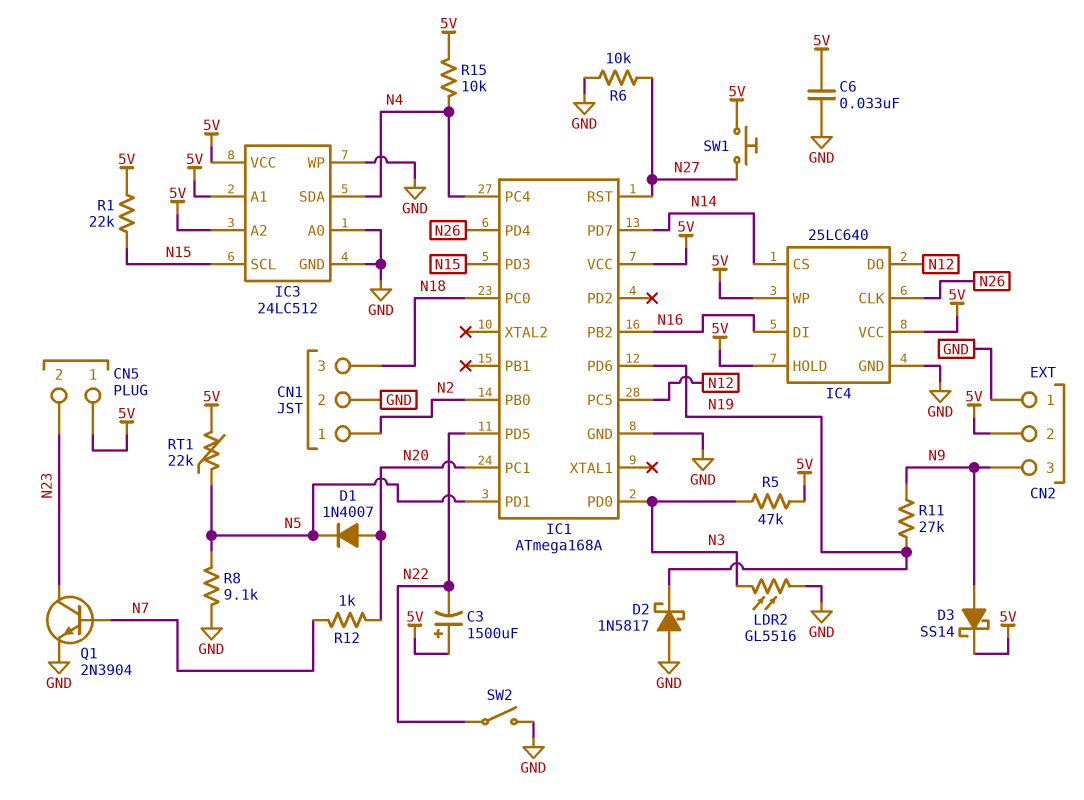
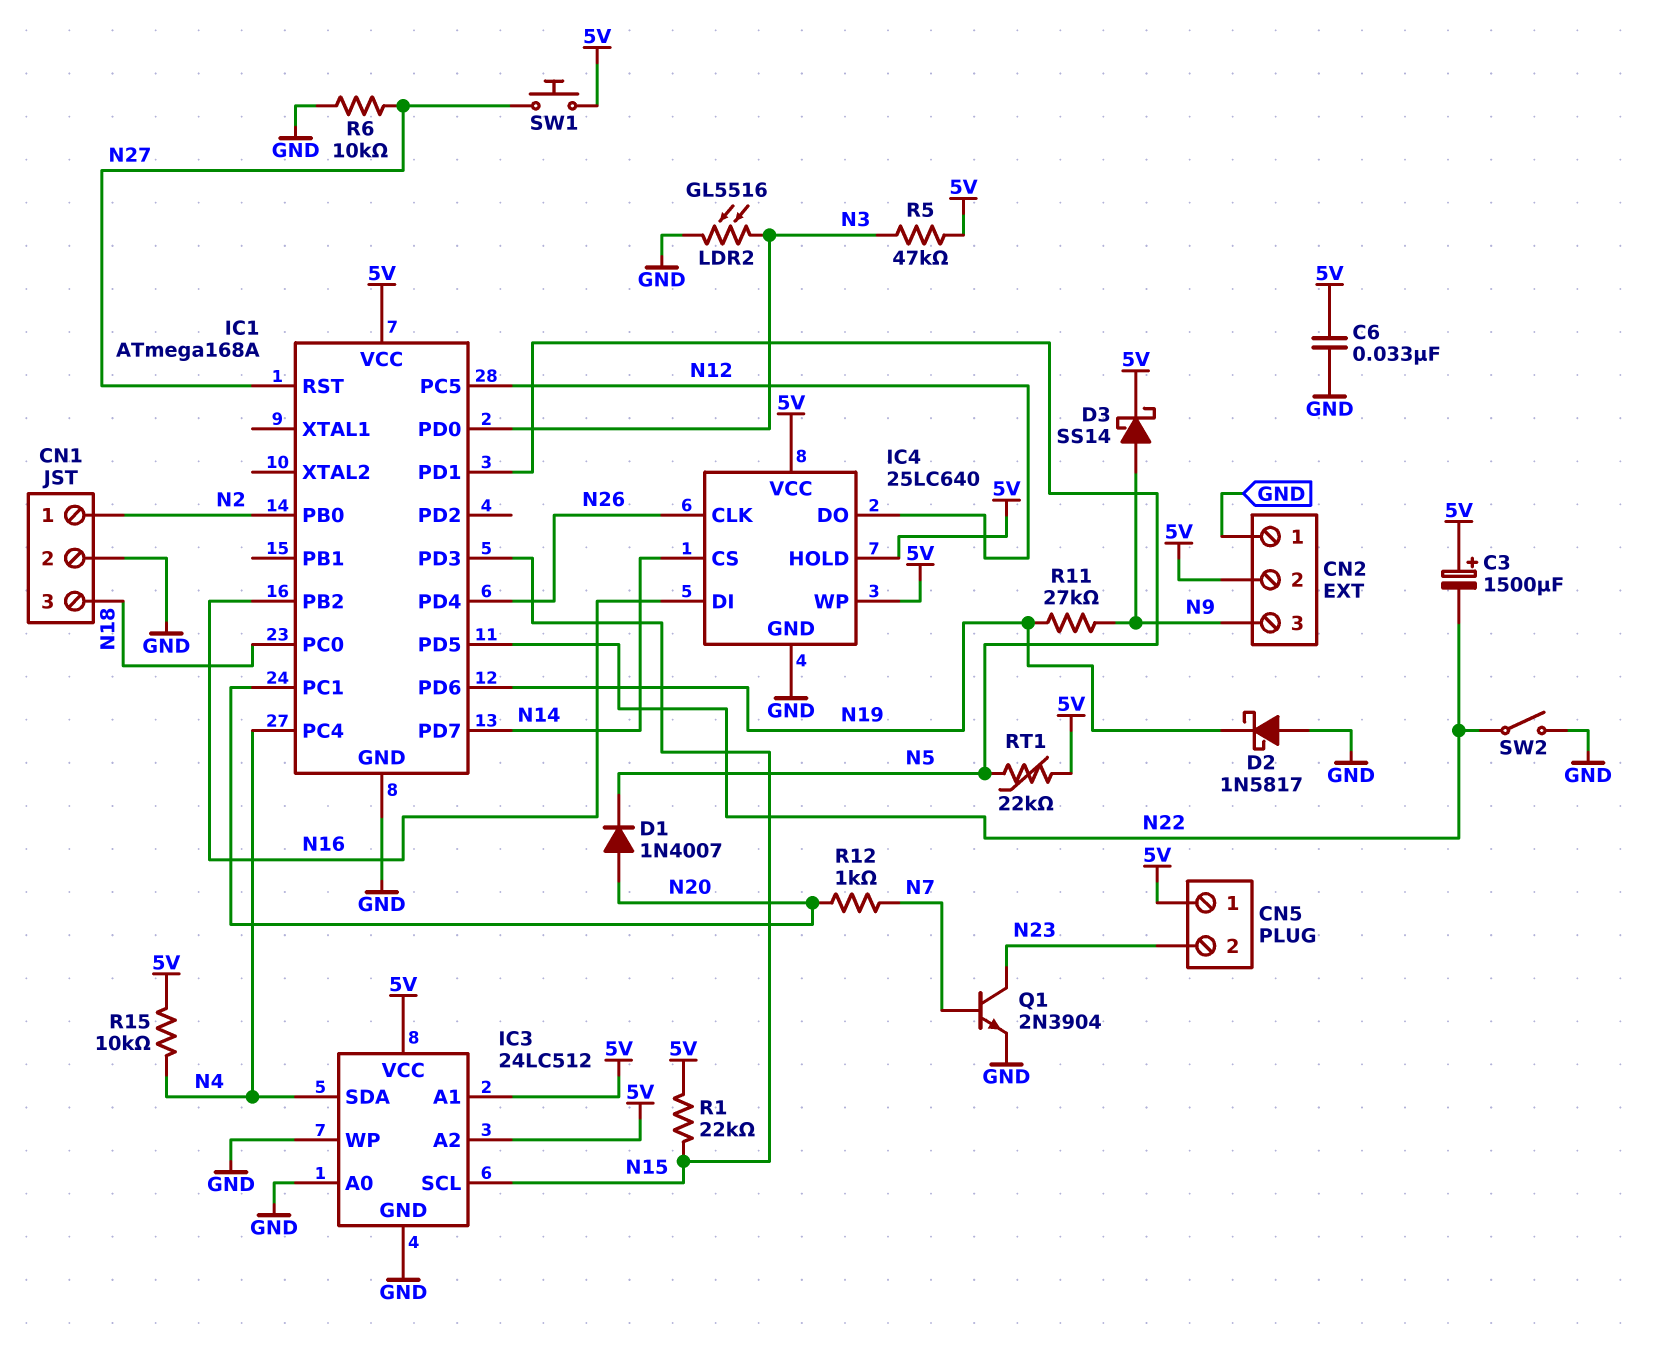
R8: 9.1k (GND, N5) -> none

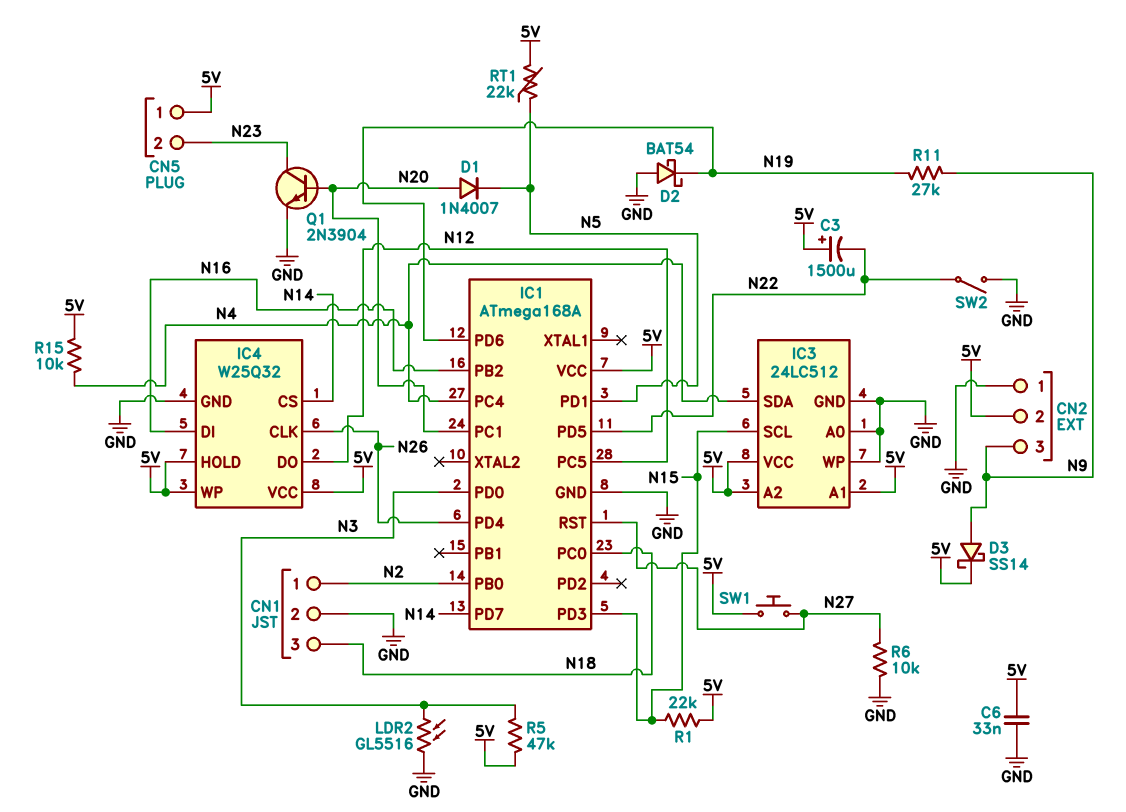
D2: schottky 1N5817 (A GND, K N19) -> schottky BAT54 (A GND, K N19)
IC4: 25LC640 -> W25Q32
Q1: NPN 2N3904 (B N7, C N23, E GND) -> NPN 2N3904 (B N20, C N23, E GND)
R12: 1k (N7, N20) -> none

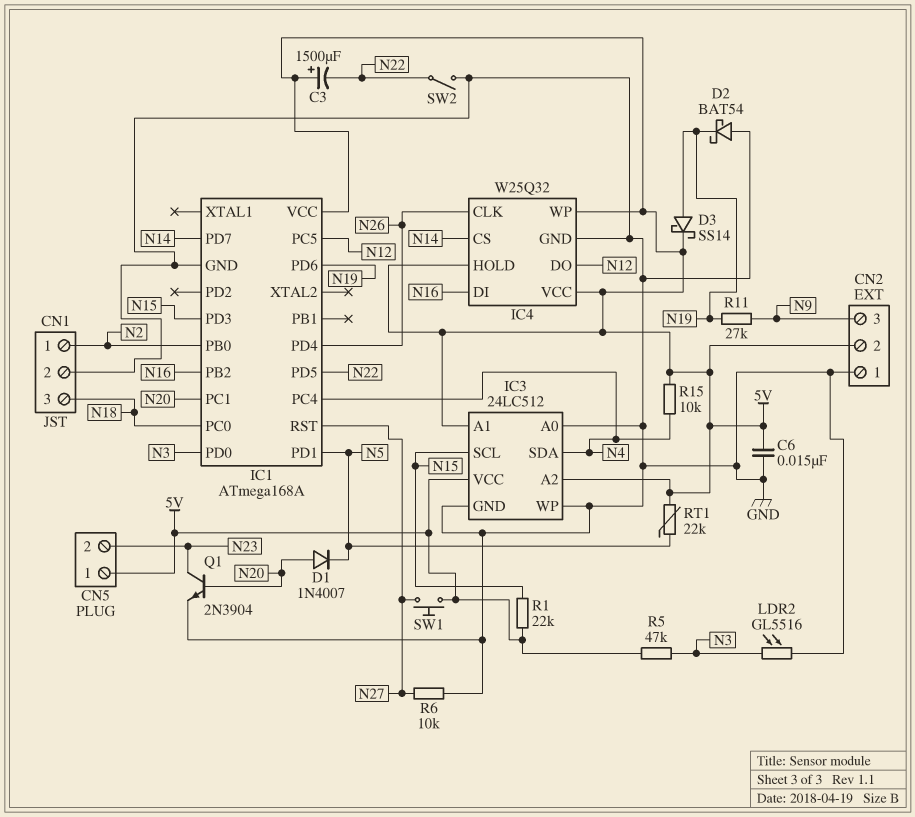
C6: 33nF (5V, GND) -> 15nF (5V, GND)
D3: schottky SS14 (A N9, K 5V) -> schottky SS14 (A N19, K 5V)

